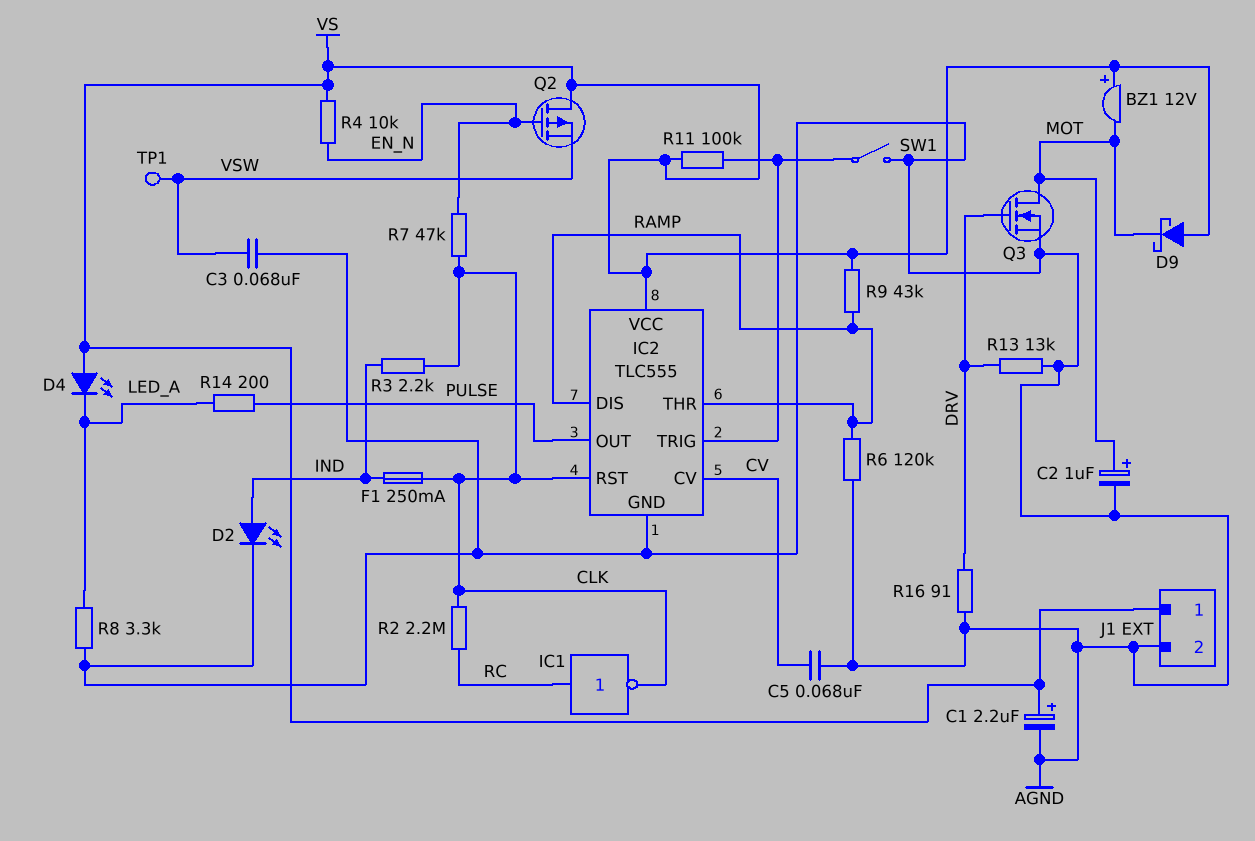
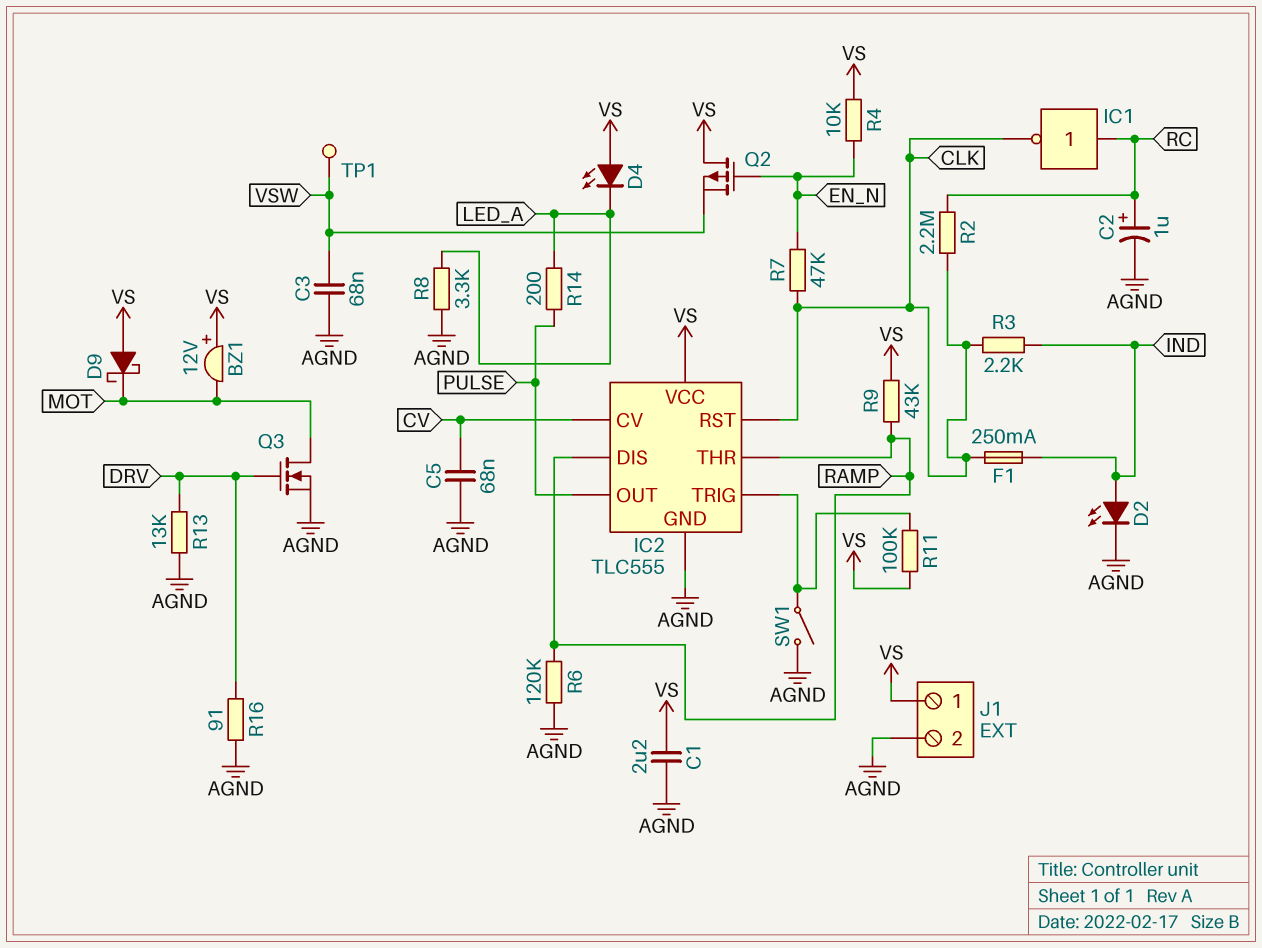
C1: 2.2uF (plus VS, minus AGND) -> 2.2uF (AGND, VS)
C2: 1uF (plus MOT, minus AGND) -> 1uF (plus RC, minus AGND)

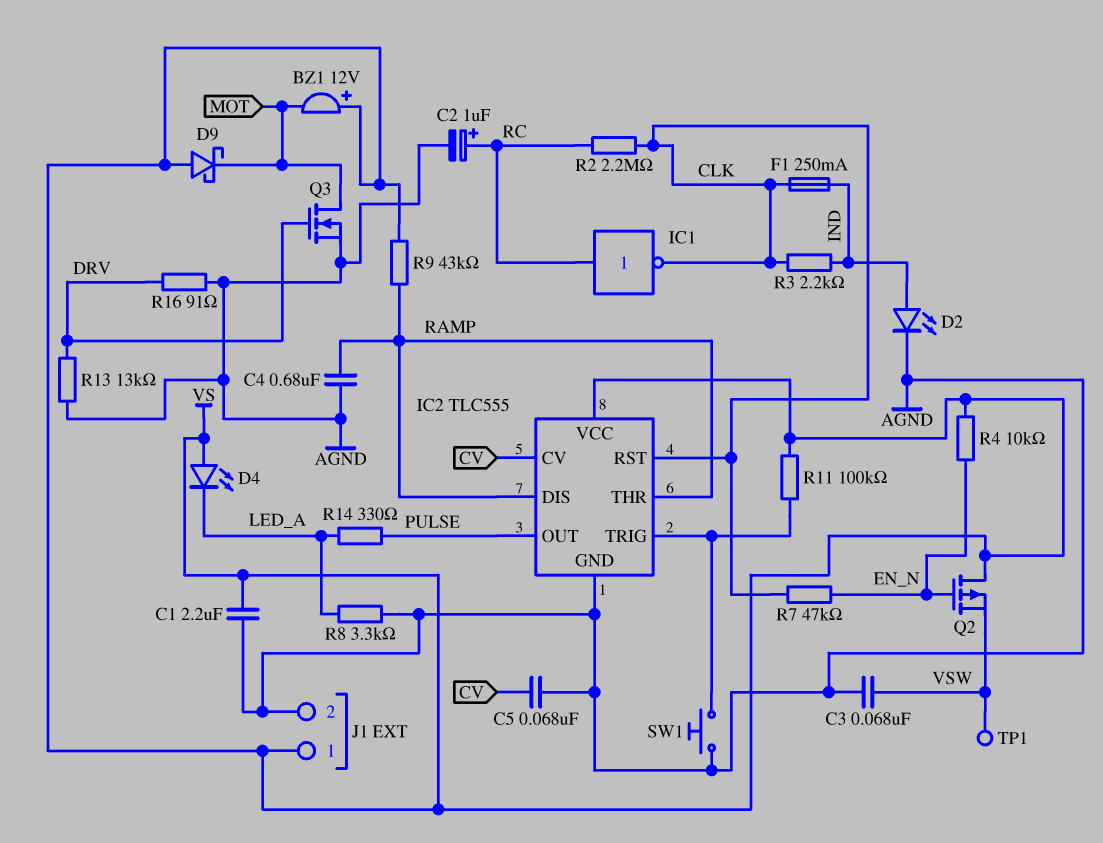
C4: none -> 680nF (AGND, RAMP)
R6: 120k (AGND, RAMP) -> none
R14: 200 (LED_A, PULSE) -> 330 (LED_A, PULSE)
SW1: switch (AGND, IC2/TRIG) -> button (AGND, IC2/TRIG)

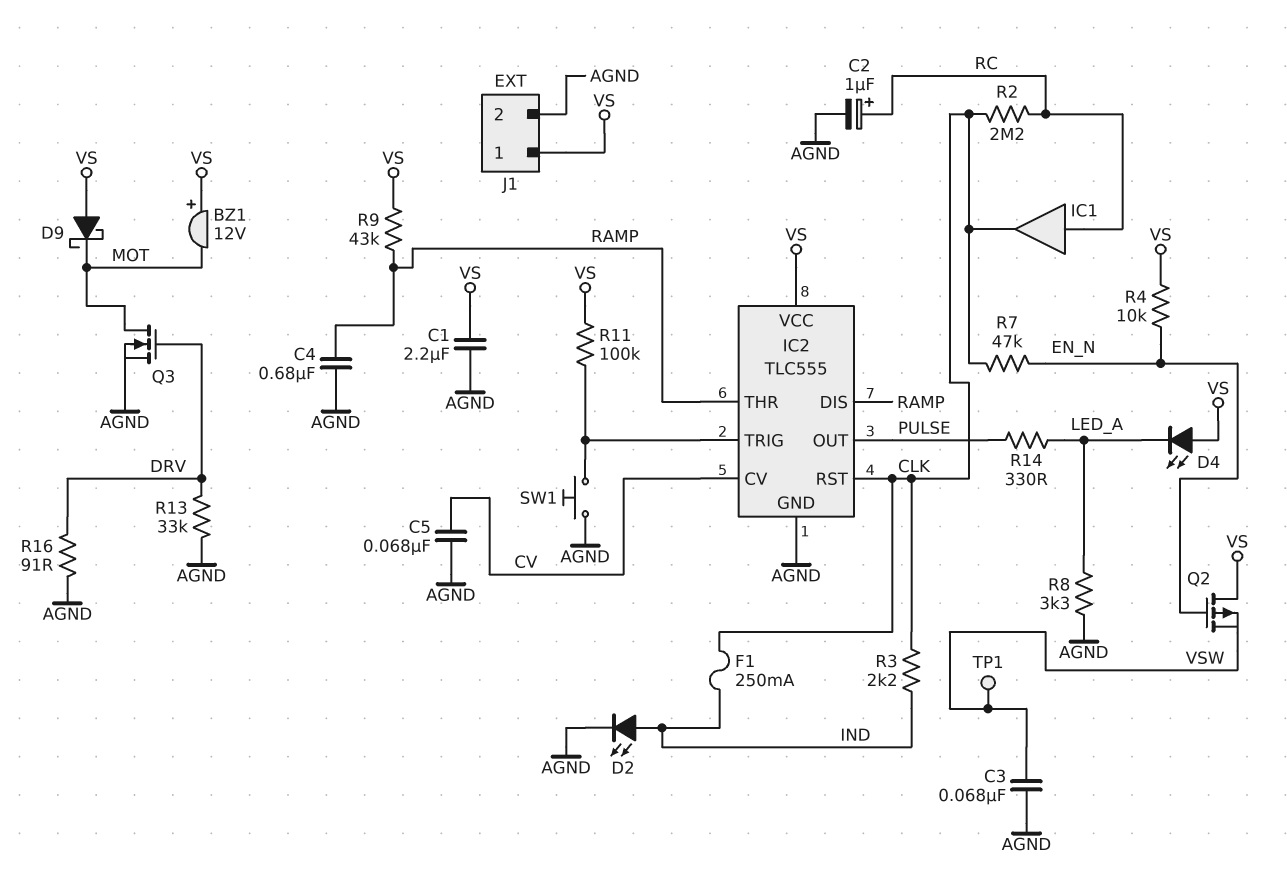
IC1: NOT (in RC, out CLK) -> buffer (in RC, out CLK)
R13: 13k (AGND, DRV) -> 33k (AGND, DRV)

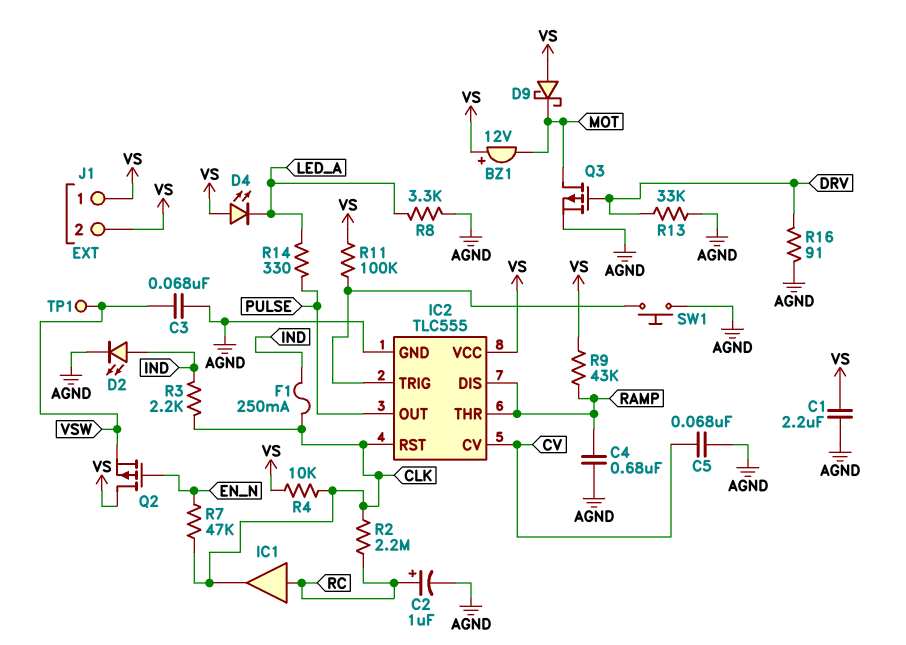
J1 pin 2: AGND -> VS
Q3: NMOS (G DRV, D MOT, S AGND) -> PMOS (G DRV, D MOT, S AGND)
R4: 10k (EN_N, VS) -> 10k (CLK, VS)

